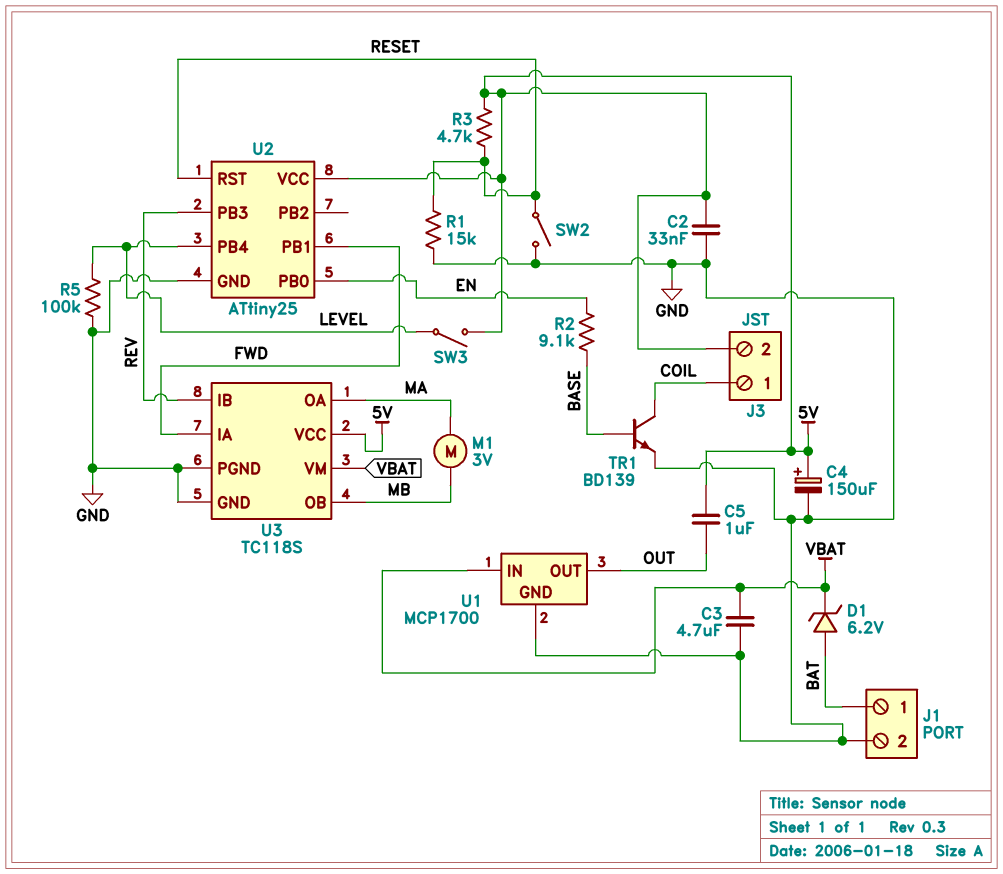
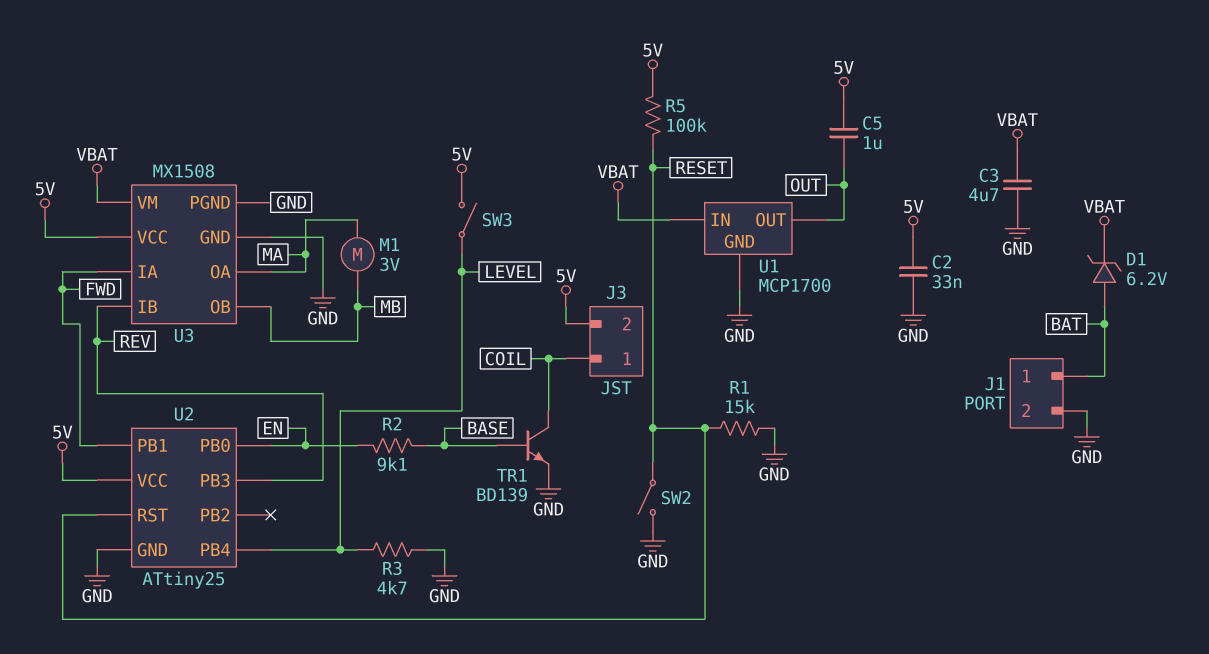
C4: 150uF (plus 5V, minus GND) -> none
R3: 4.7k (5V, RESET) -> 4.7k (GND, LEVEL)
R5: 100k (GND, LEVEL) -> 100k (5V, RESET)
U3: TC118S -> MX1508

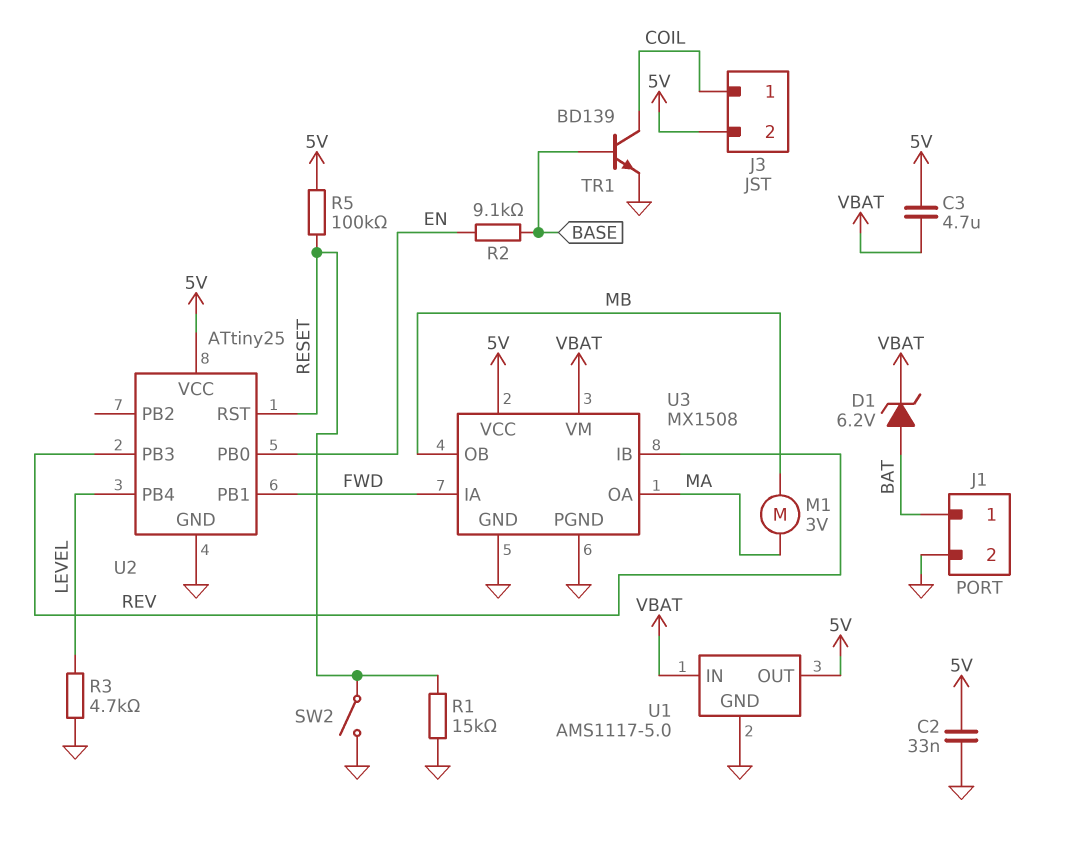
C3: 4.7uF (GND, VBAT) -> 4.7uF (5V, VBAT)
C5: 1uF (5V, OUT) -> none
SW3: switch (5V, LEVEL) -> none
U1: MCP1700 -> AMS1117-5.0
U1 pin OUT: OUT -> 5V

